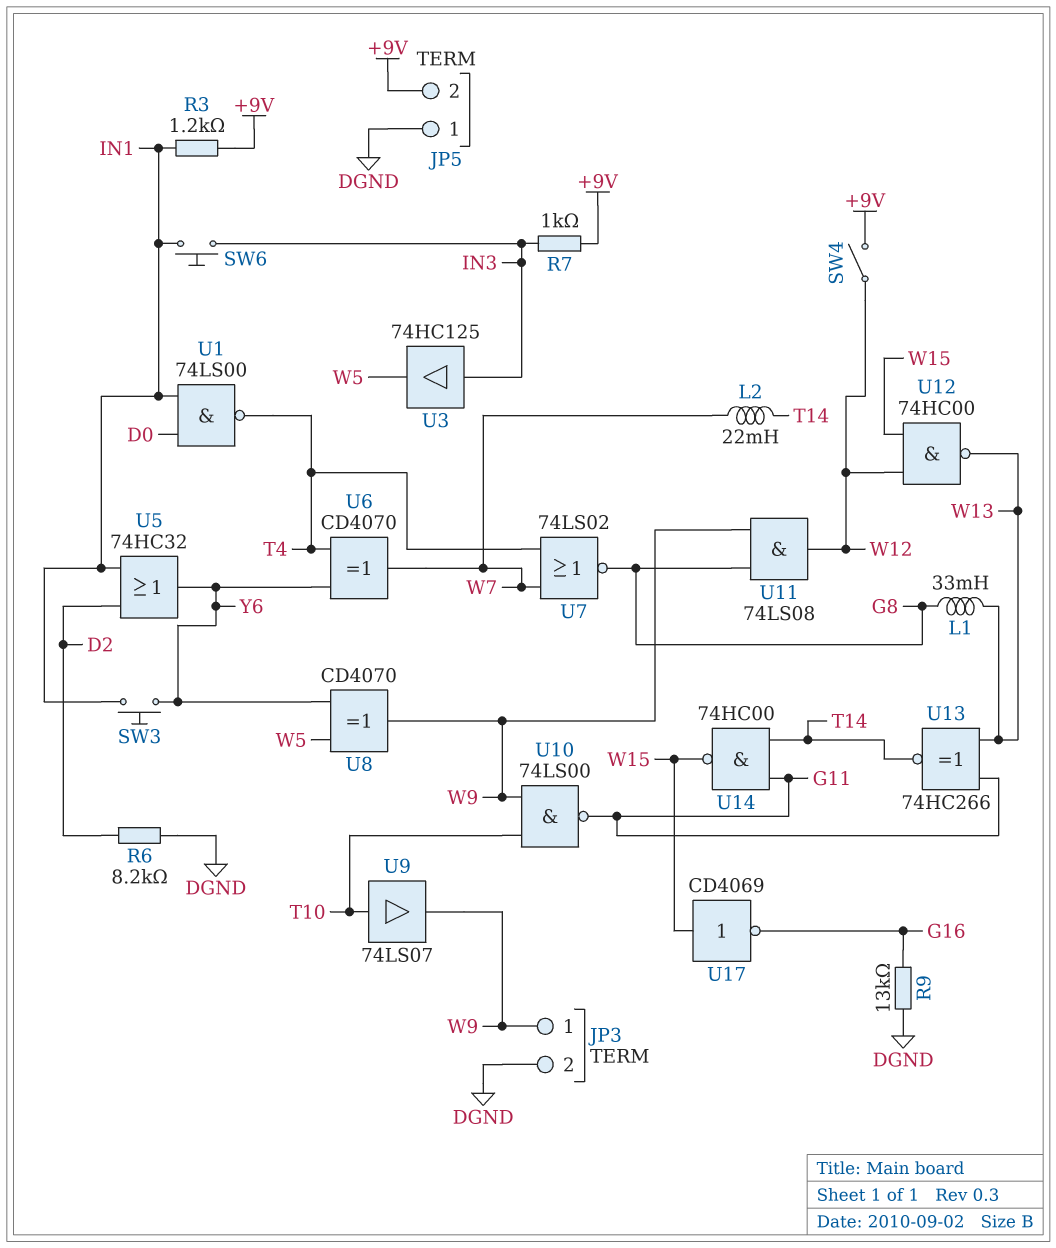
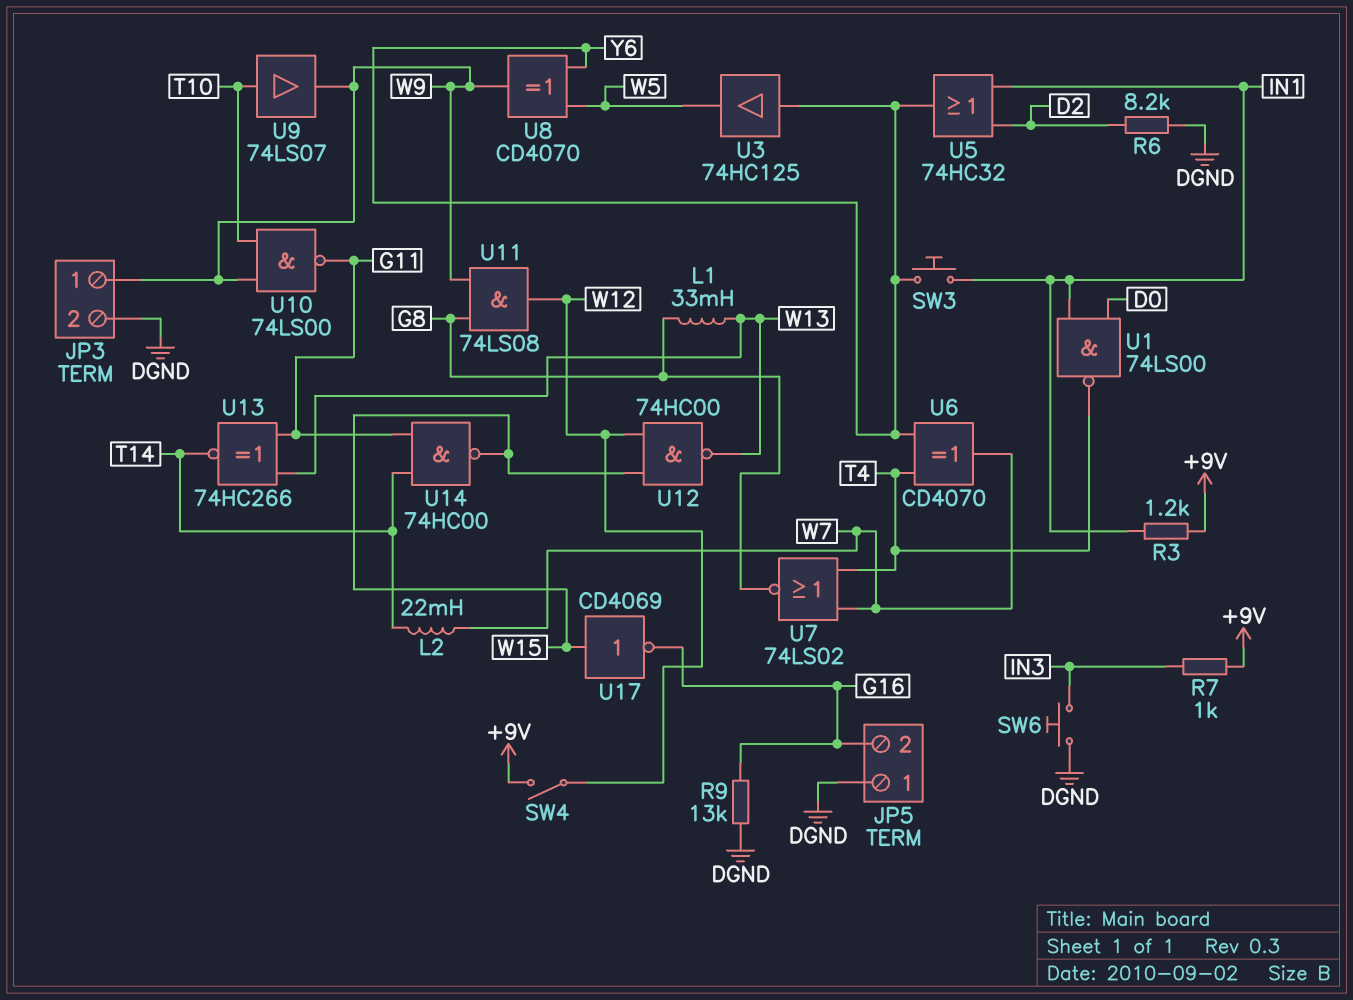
JP5 pin 2: +9V -> G16
SW6: button (IN1, IN3) -> button (DGND, IN3)
U3: buffer 74HC125 (in IN3, out W5) -> buffer 74HC125 (in Y6, out W5)

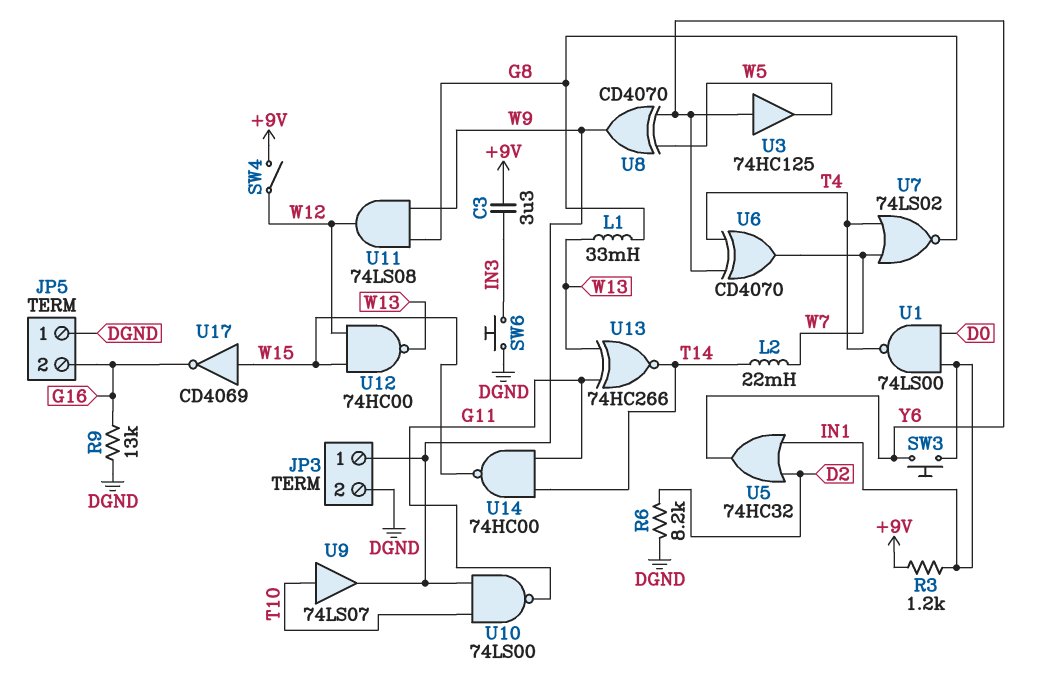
C3: none -> 3.3uF (+9V, IN3)
R7: 1k (+9V, IN3) -> none

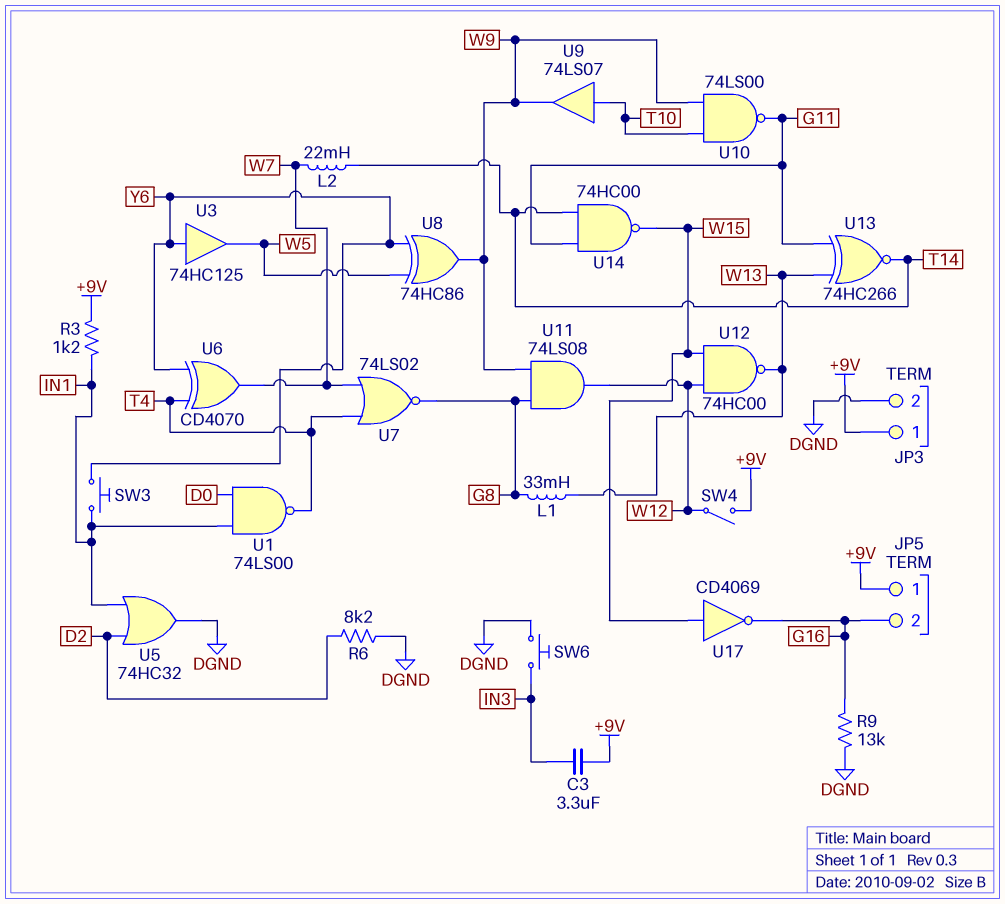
JP3 pin 1: W9 -> +9V
JP5 pin 1: DGND -> +9V
U5: OR 74HC32 (in D2, in IN1, out Y6) -> OR 74HC32 (in D2, in IN1, out DGND)
U8: XOR CD4070 (in W5, in Y6, out W9) -> XOR 74HC86 (in W5, in Y6, out W9)

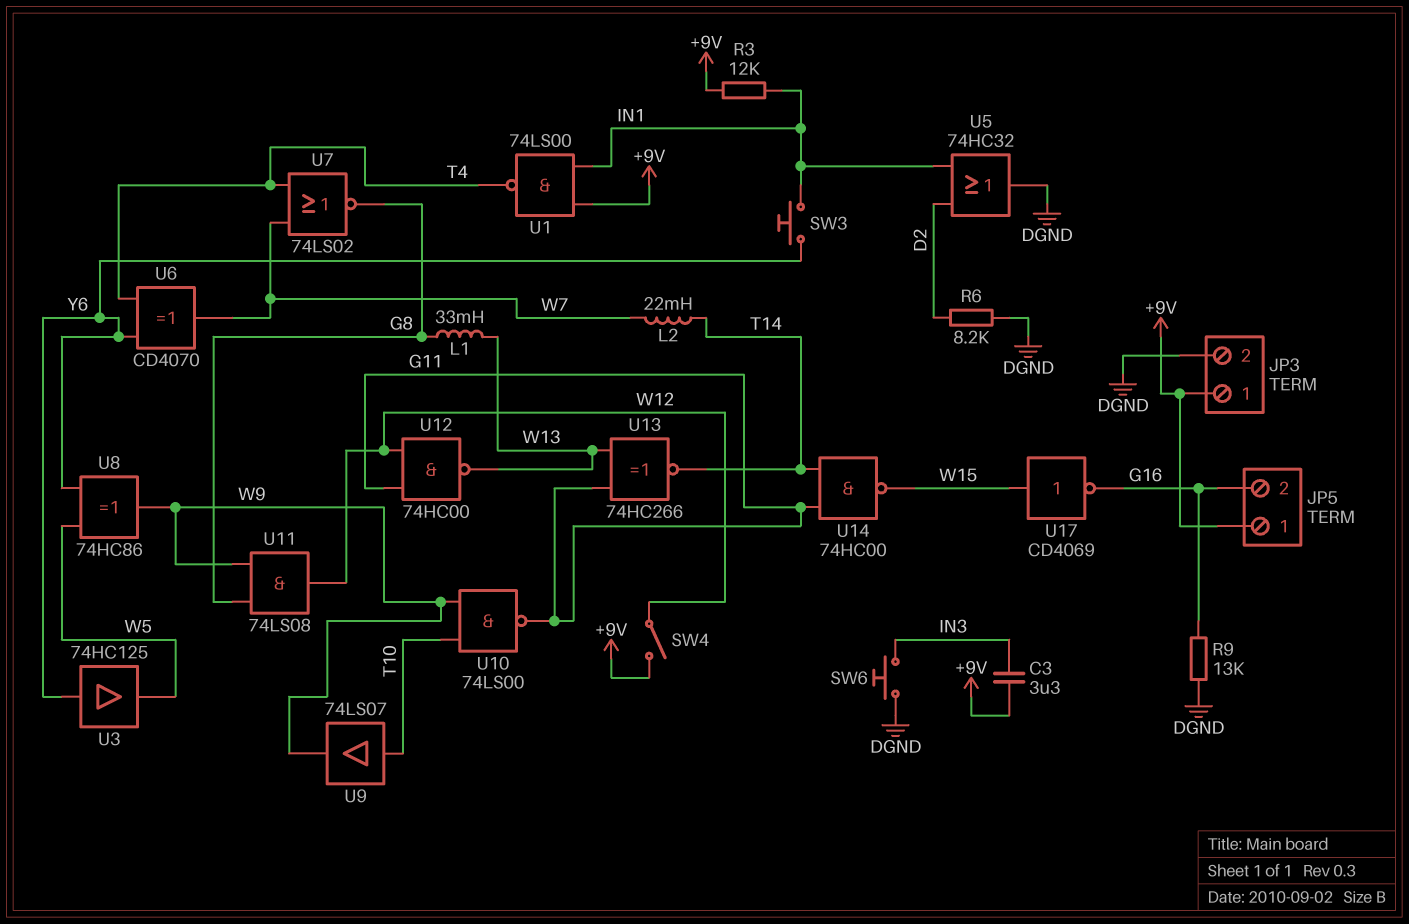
R3: 1.2k (+9V, IN1) -> 12k (+9V, IN1)
U1: NAND 74LS00 (in D0, in IN1, out T4) -> NAND 74LS00 (in +9V, in IN1, out T4)
U12: NAND 74HC00 (in W12, in W15, out W13) -> NAND 74HC00 (in G11, in W12, out W13)

